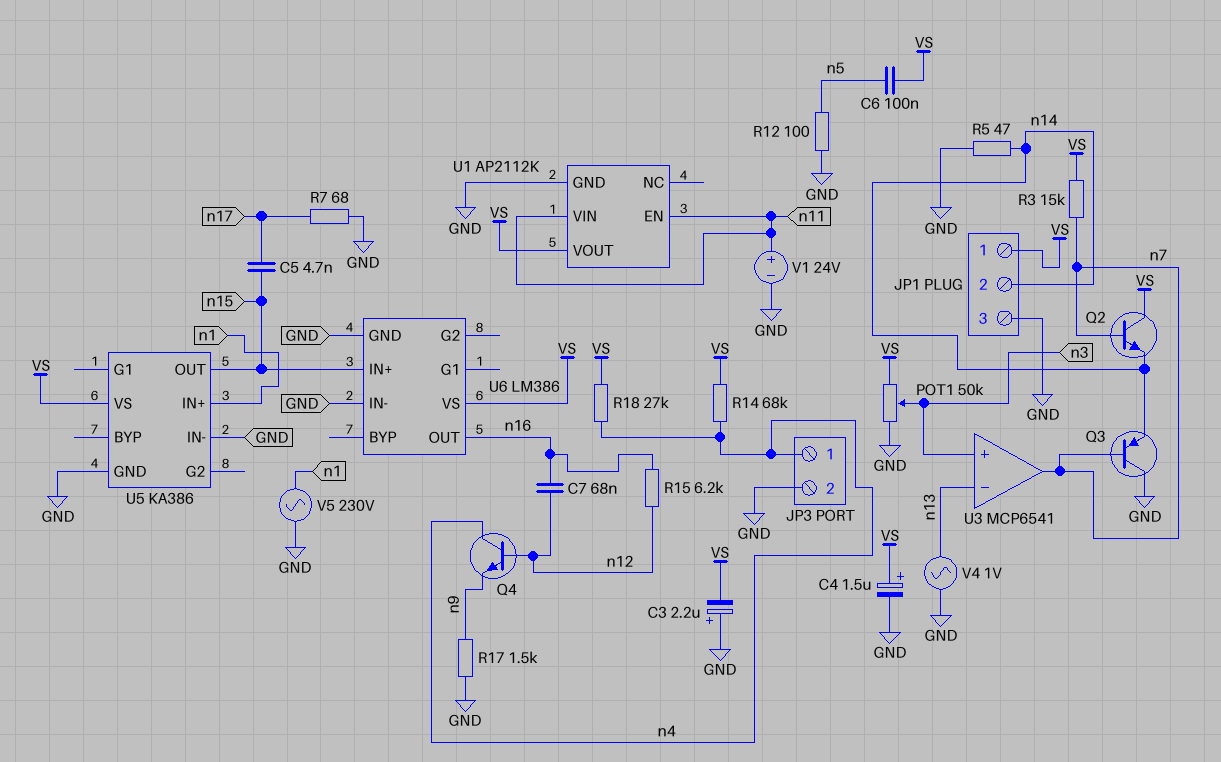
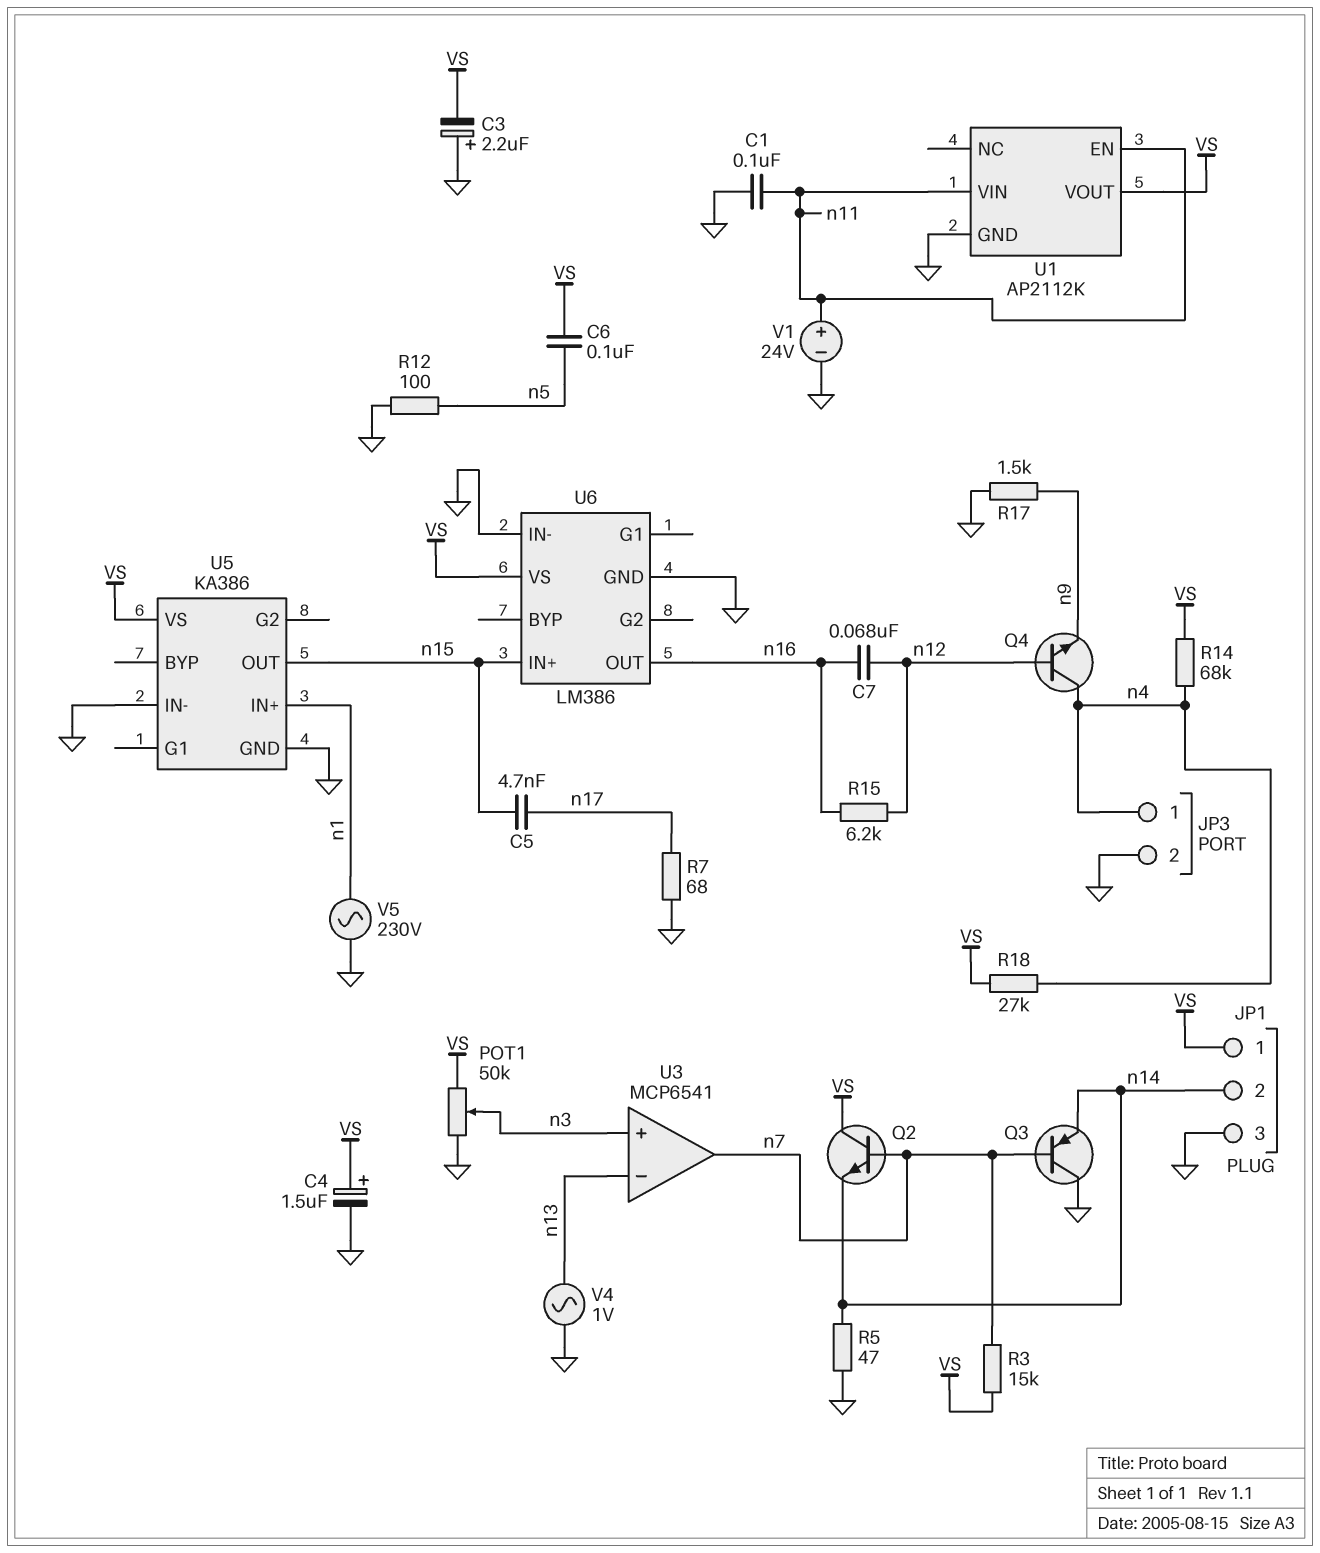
C1: none -> 100nF (GND, n11)

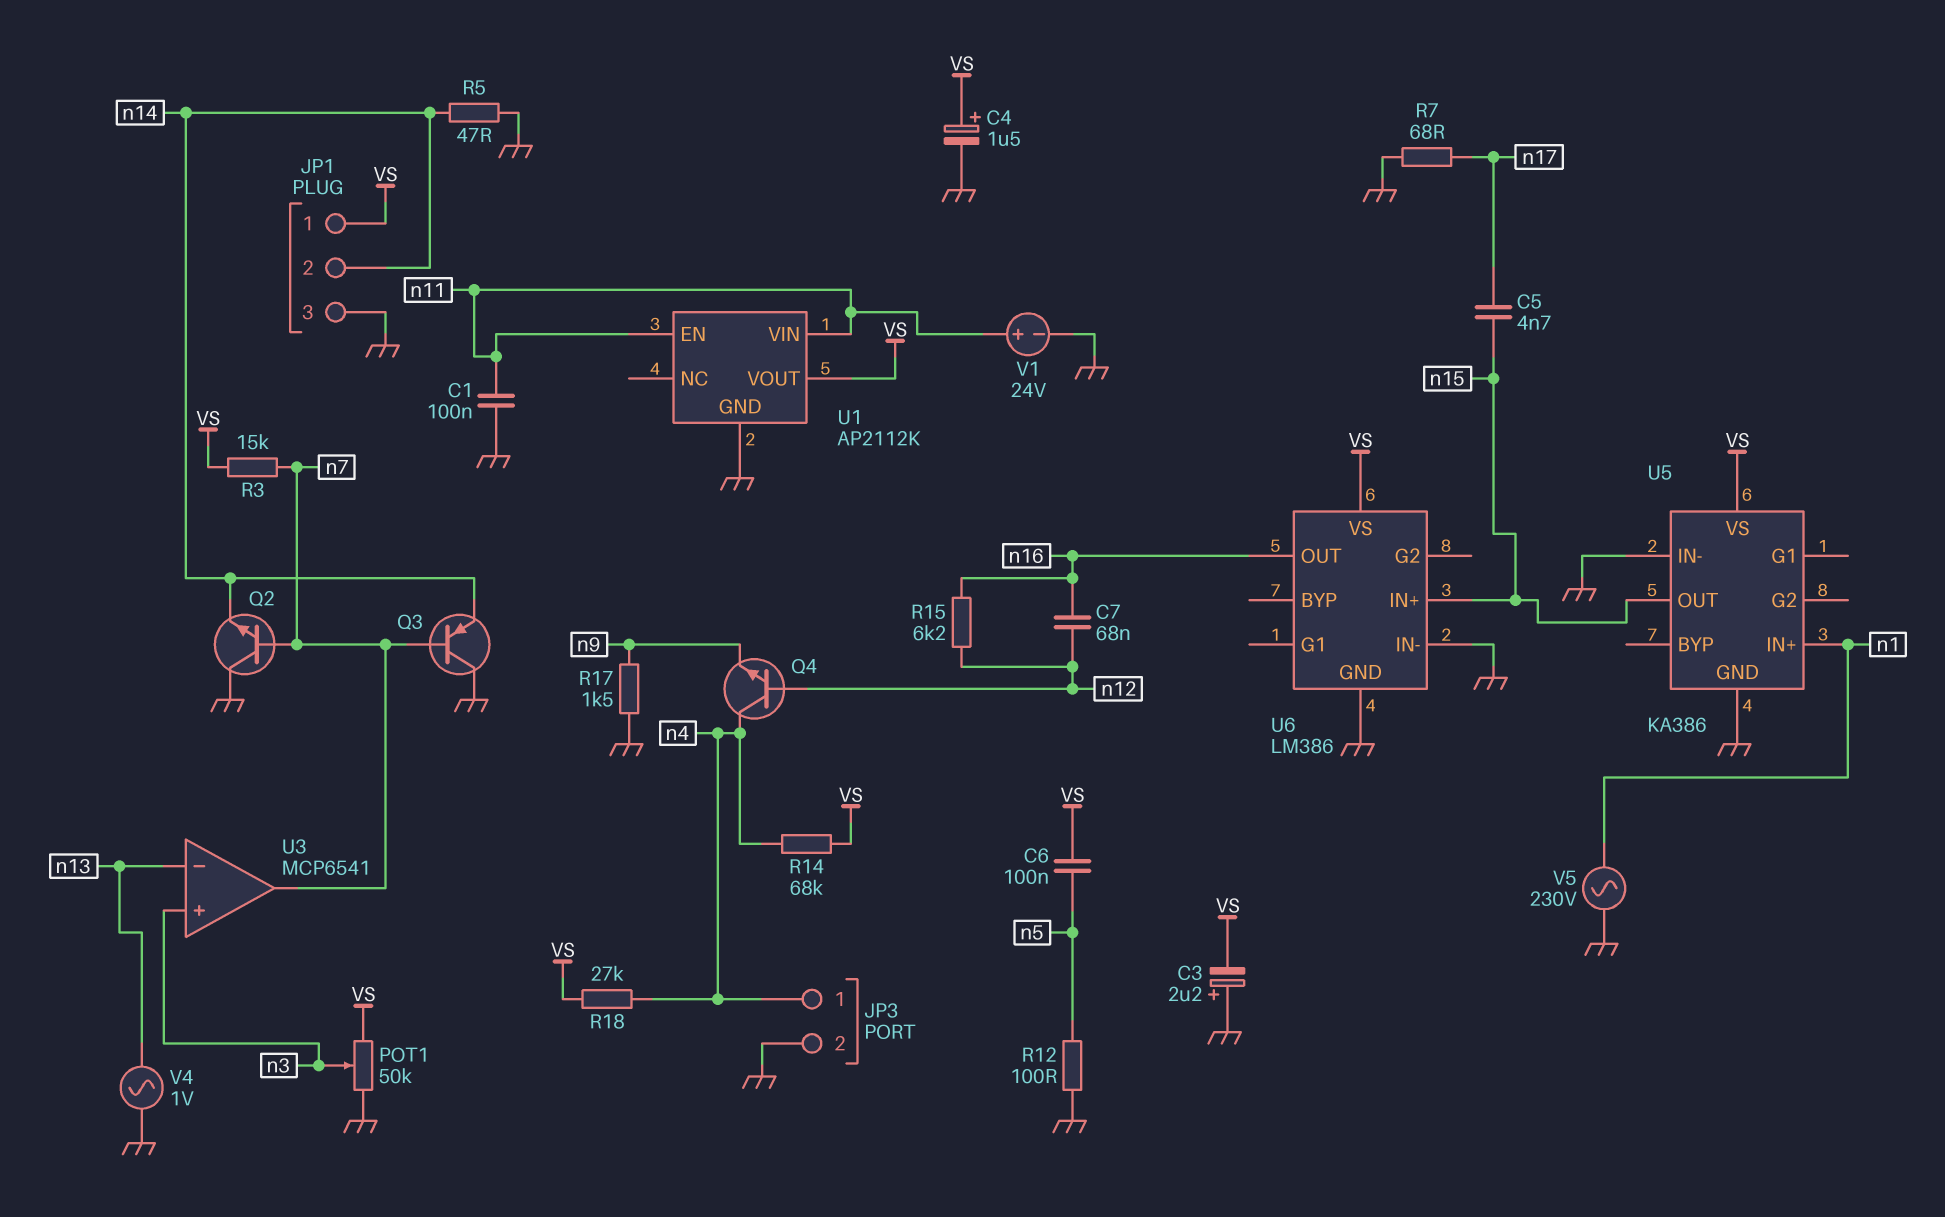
Q2: NPN (B n7, C VS, E n14) -> NPN (B n7, C GND, E n14)

